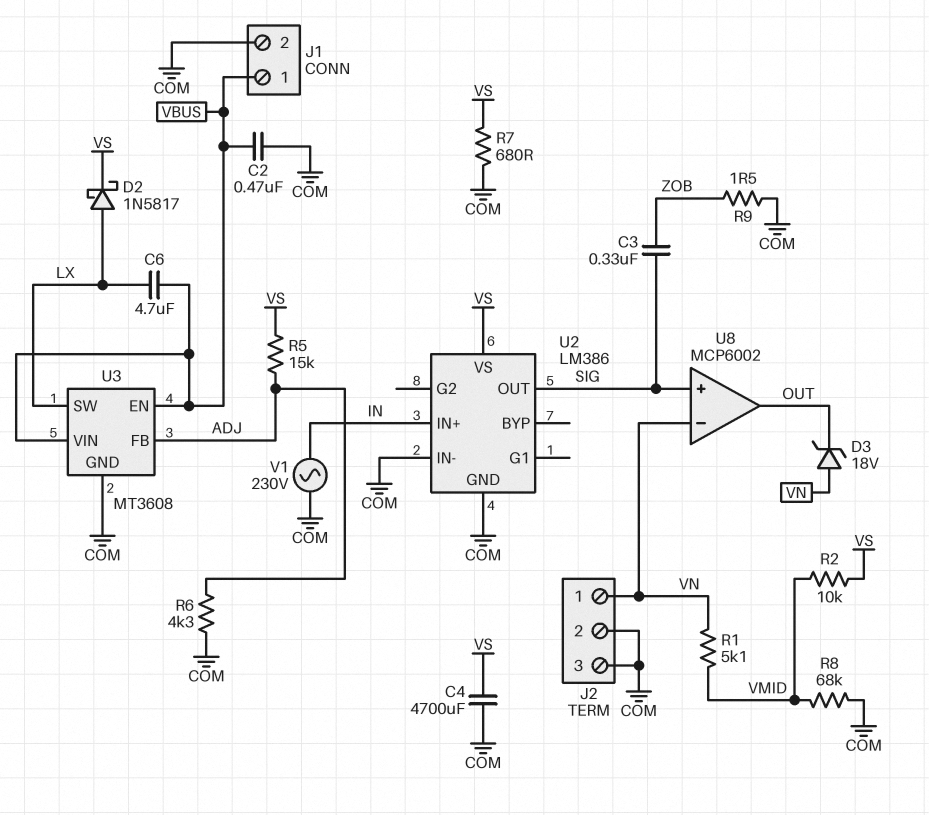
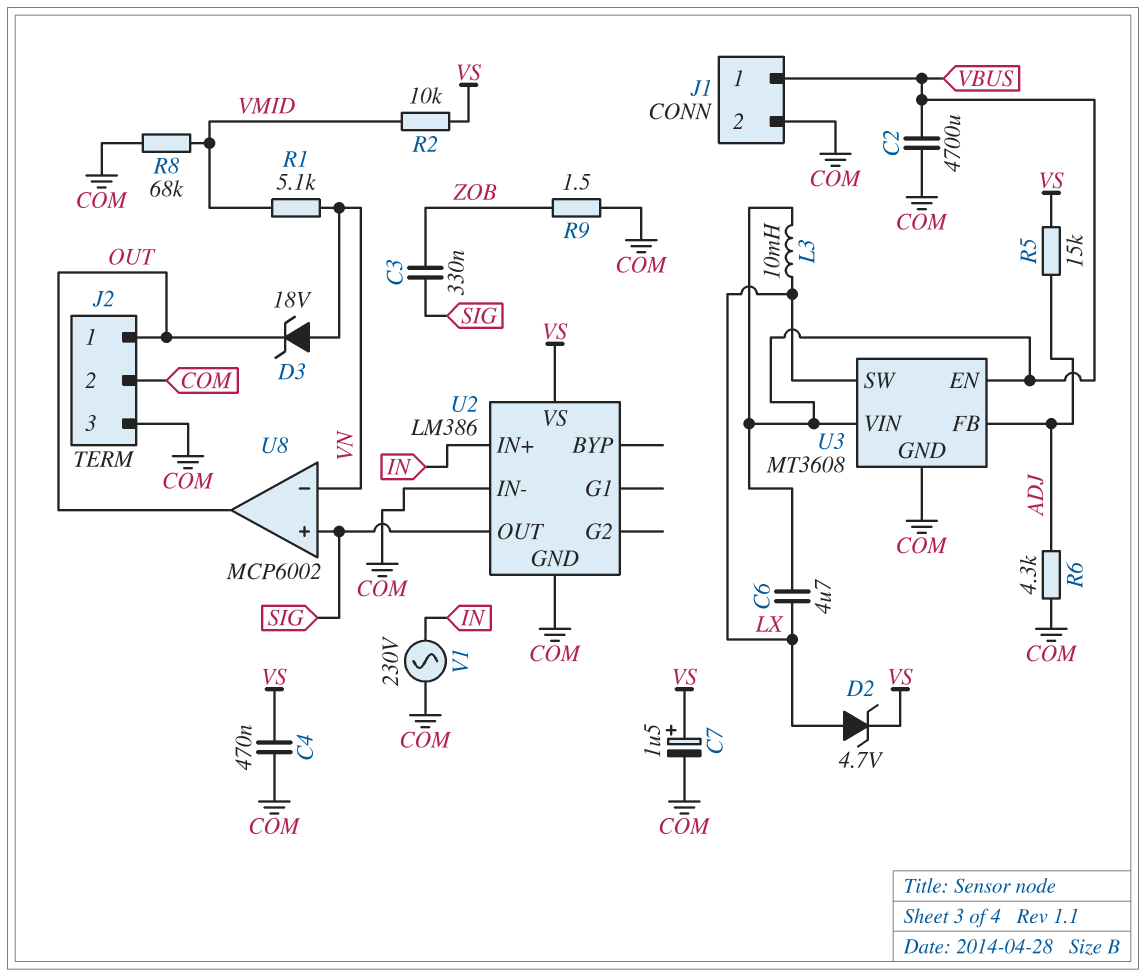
C2: 470nF (COM, VBUS) -> 4700uF (COM, VBUS)
C4: 4700uF (COM, VS) -> 470nF (COM, VS)
C7: none -> 1.5uF (plus VS, minus COM)
D2: schottky 1N5817 (A LX, K VS) -> zener 4.7V (A LX, K VS)
J2 pin 1: VN -> OUT
L3: none -> 10mH (LX, VBUS)
R7: 680 (COM, VS) -> none

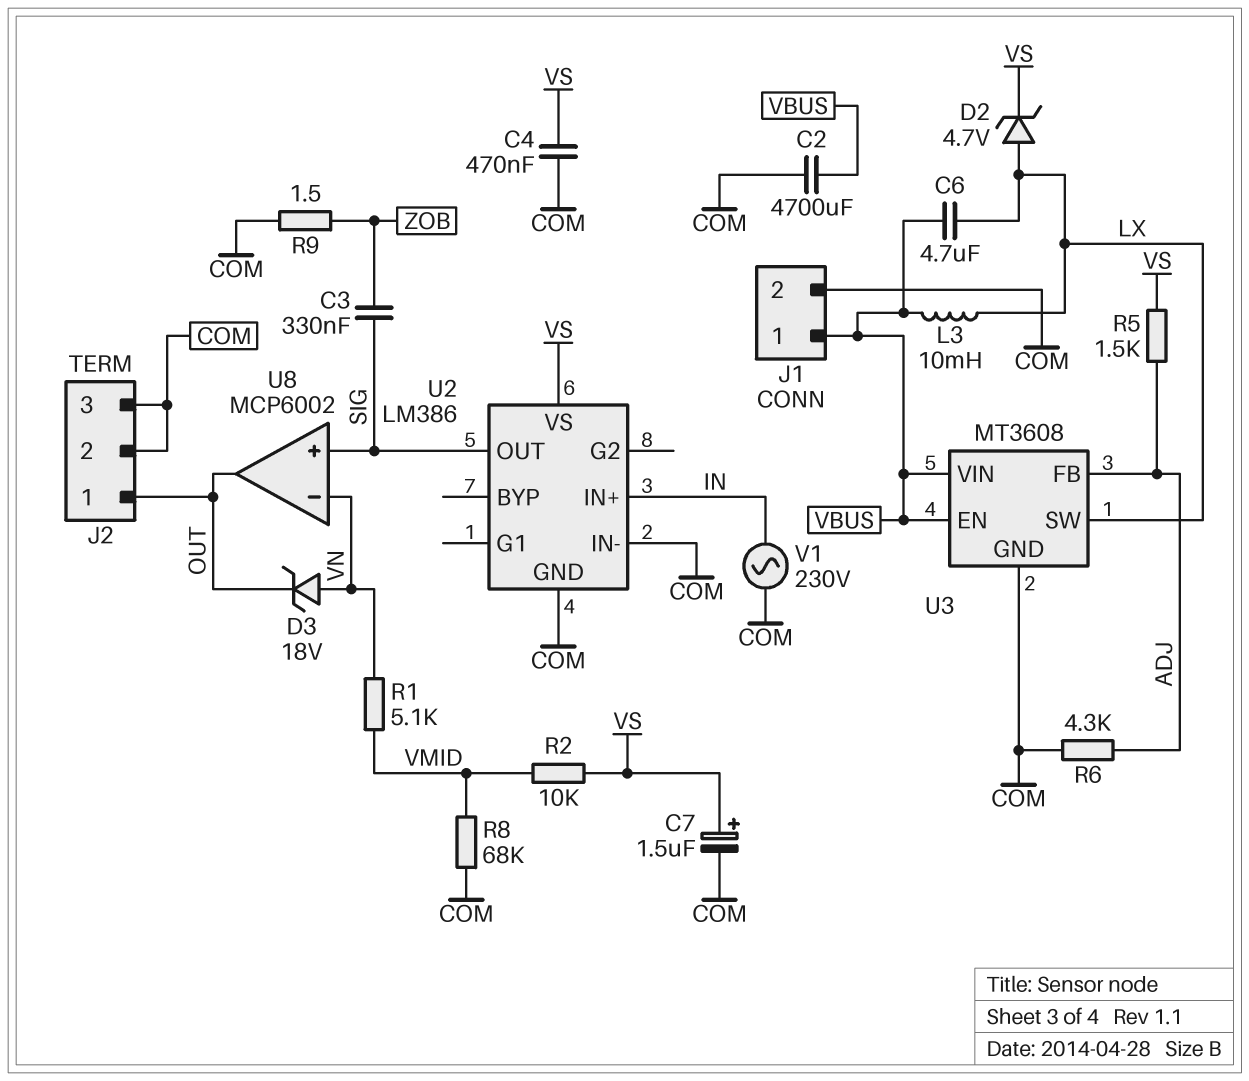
R5: 15k (ADJ, VS) -> 1.5k (ADJ, VS)

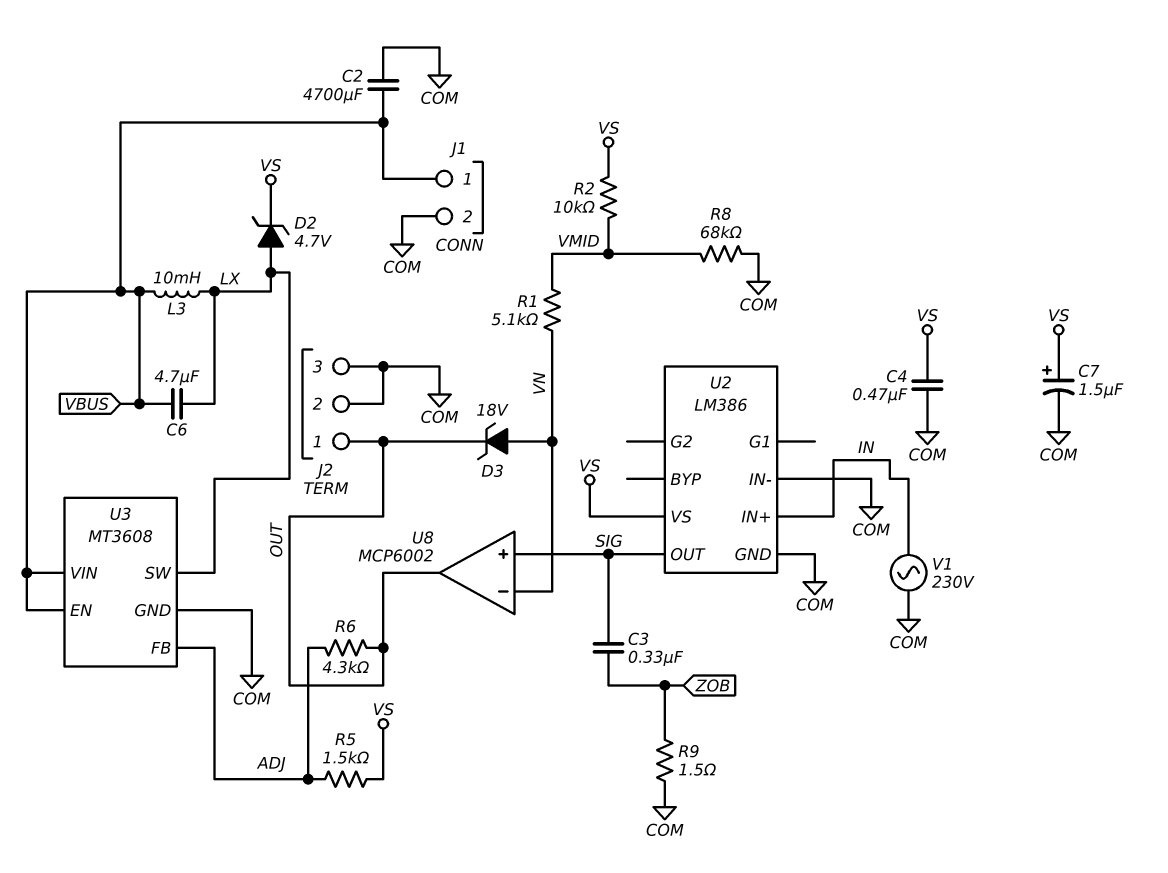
R6: 4.3k (ADJ, COM) -> 4.3k (ADJ, OUT)

